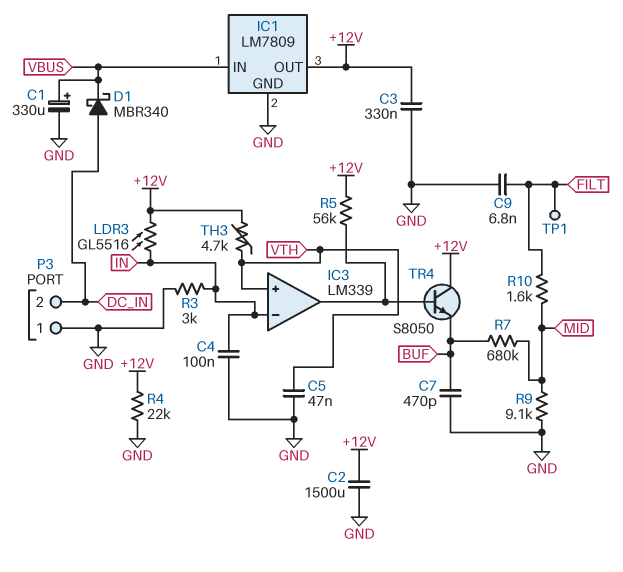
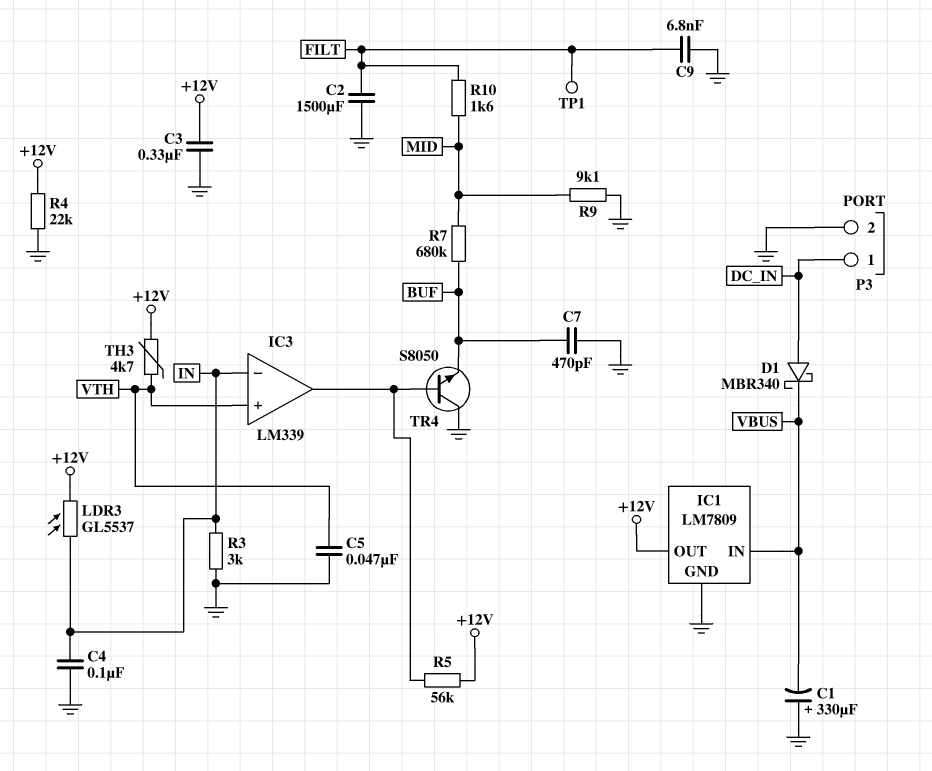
C1: 330uF (plus VBUS, minus GND) -> 330uF (plus GND, minus VBUS)
C2: 1500uF (+12V, GND) -> 1500uF (FILT, GND)
LDR3: GL5516 (+12V, IN) -> GL5537 (+12V, IN)
P3 pin 1: GND -> DC_IN
P3 pin 2: DC_IN -> GND
TR4: NPN S8050 (B IC3/out, C +12V, E BUF) -> NPN S8050 (B IC3/out, C GND, E BUF)

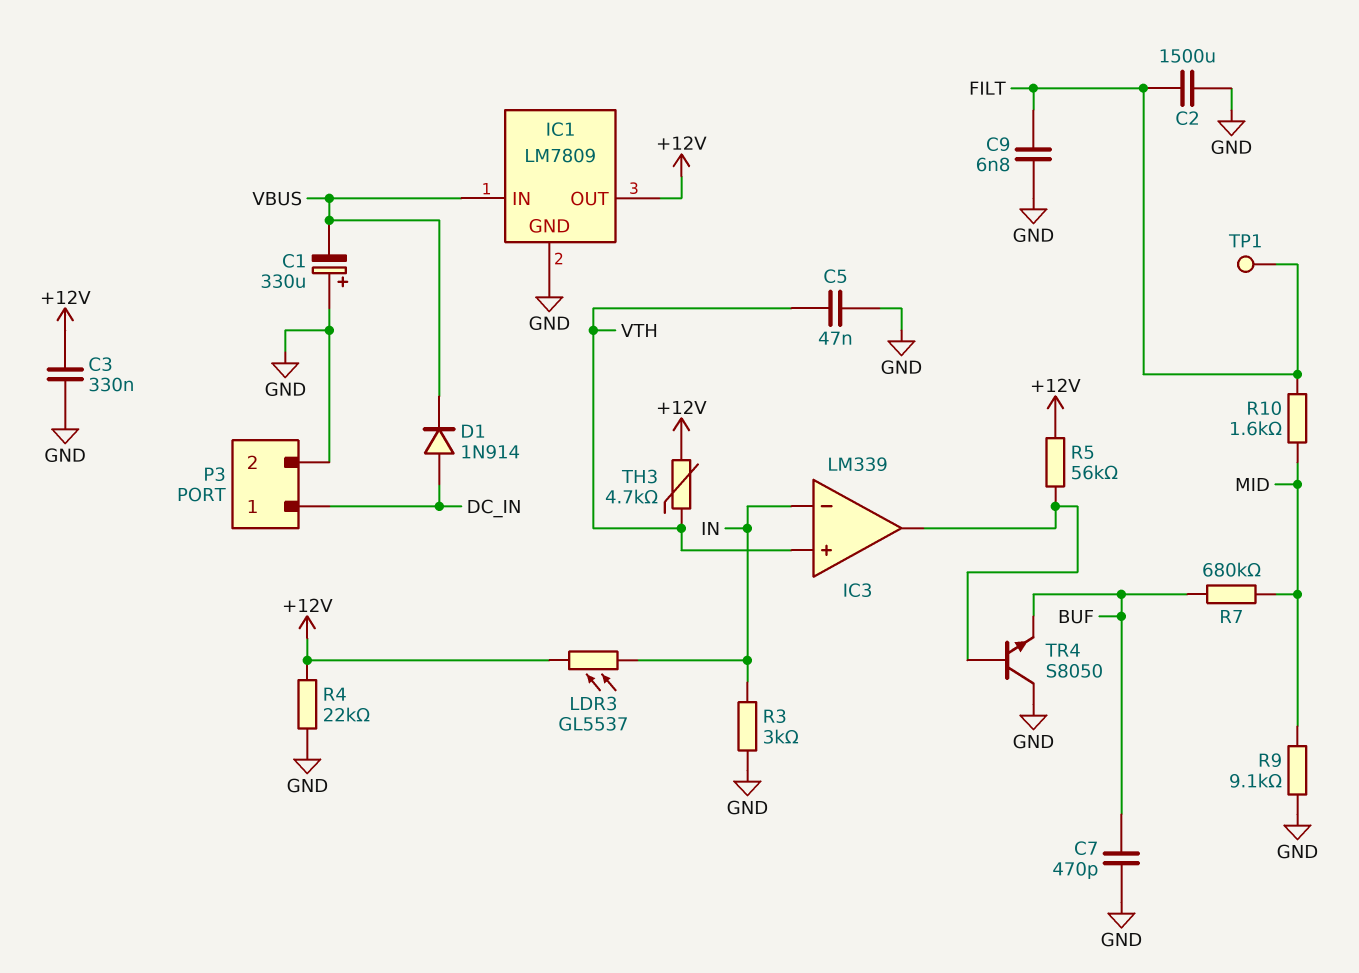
C4: 100nF (GND, IN) -> none
D1: schottky MBR340 (A DC_IN, K VBUS) -> diode 1N914 (A DC_IN, K VBUS)

